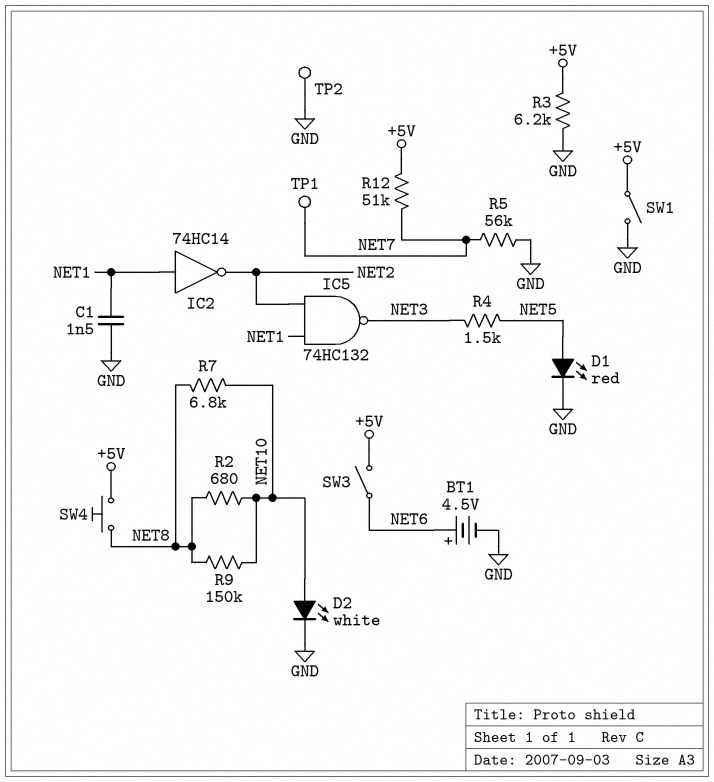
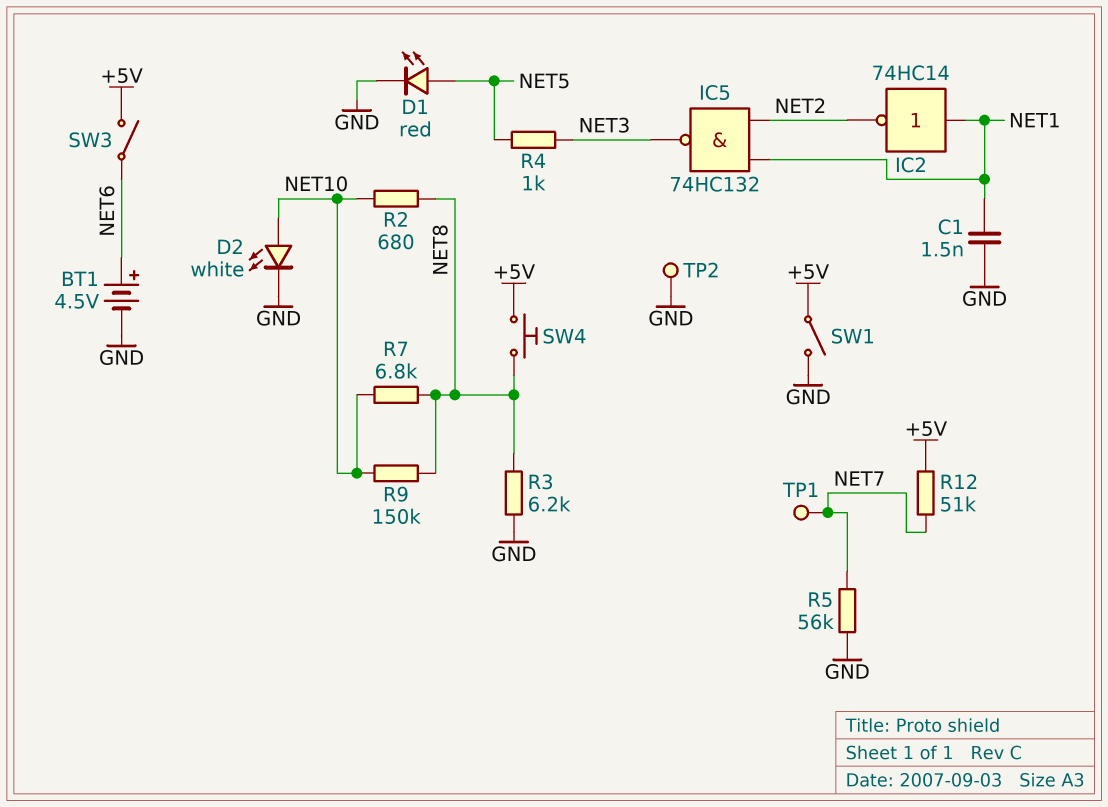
R3: 6.2k (+5V, GND) -> 6.2k (GND, NET8)
R4: 1.5k (NET3, NET5) -> 1k (NET3, NET5)

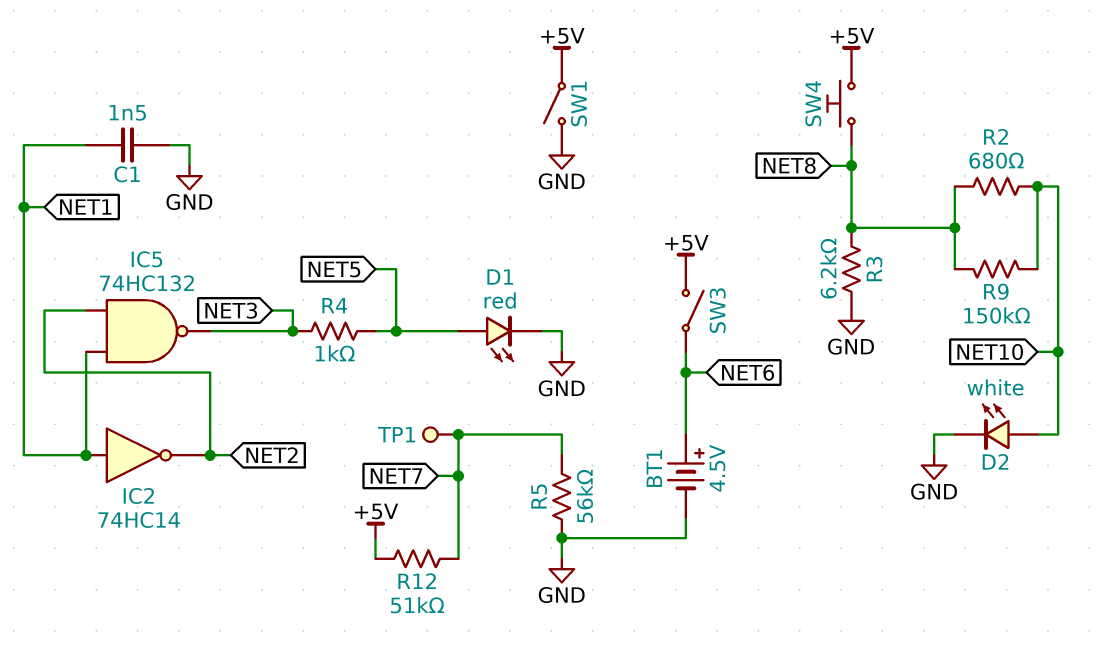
R7: 6.8k (NET8, NET10) -> none
TP2: test point (GND) -> none

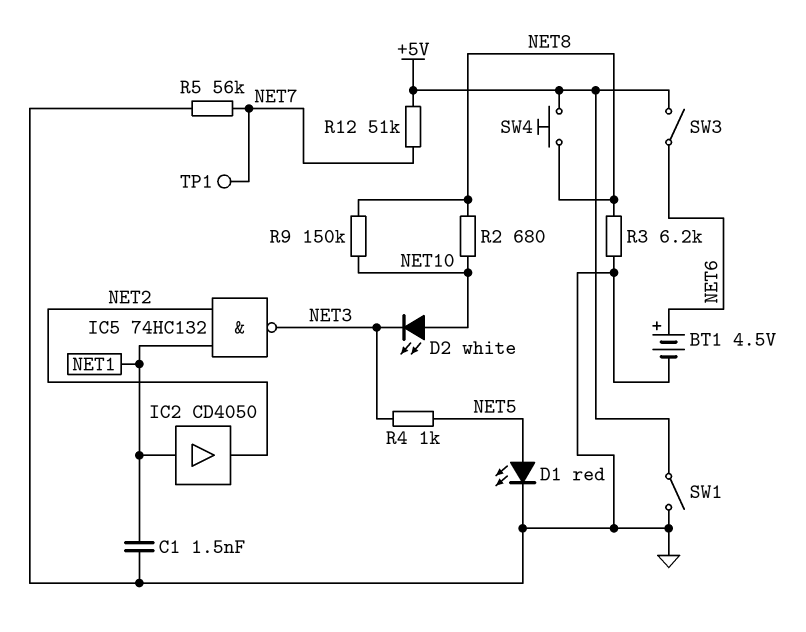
D2: LED white (A NET10, K GND) -> LED white (A NET10, K NET3)
IC2: NOT 74HC14 (in NET1, out NET2) -> buffer CD4050 (in NET1, out NET2)

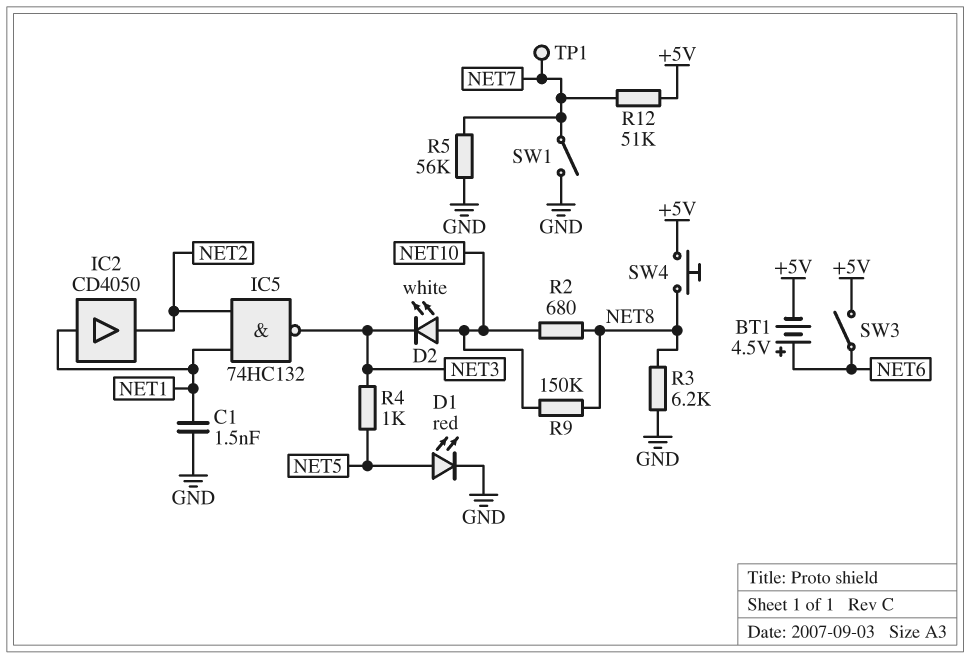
BT1: 4.5V (plus NET6, minus GND) -> 4.5V (plus NET6, minus +5V)
SW1: switch (+5V, GND) -> switch (GND, NET7)

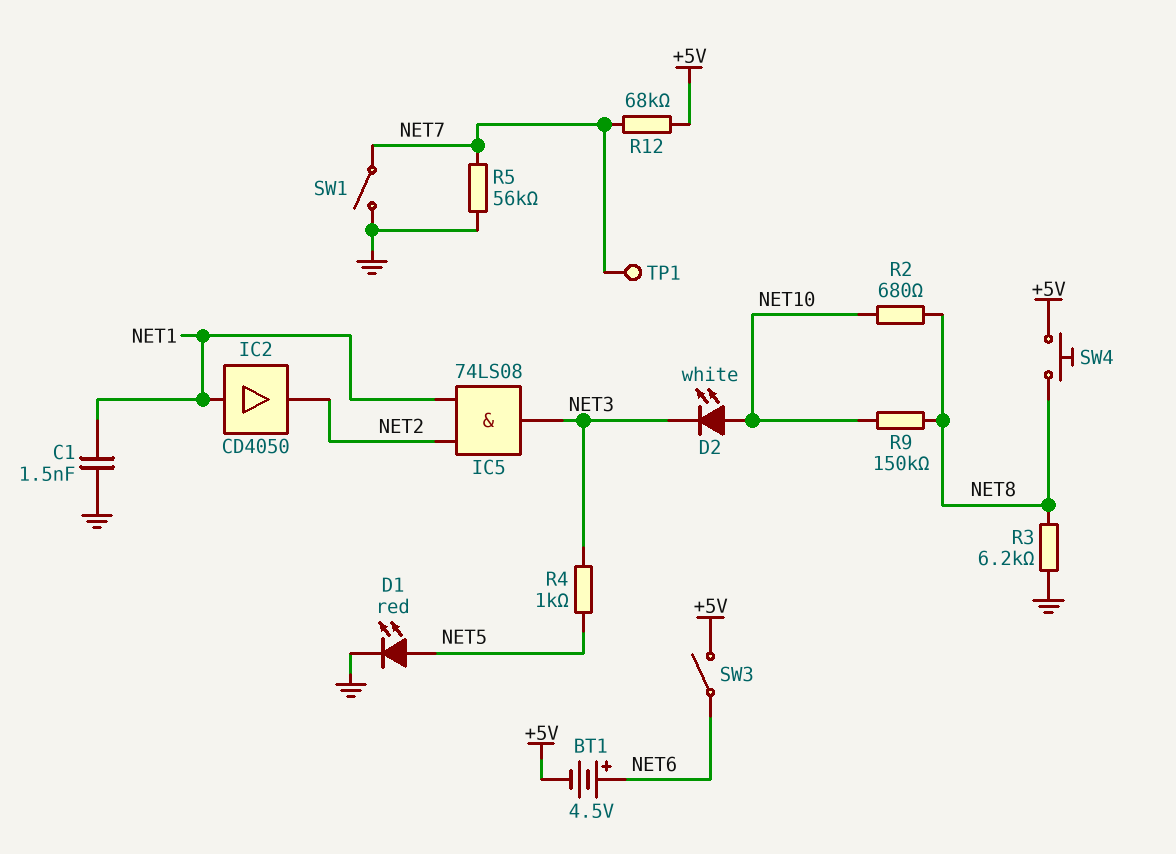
IC5: NAND 74HC132 (in NET1, in NET2, out NET3) -> AND 74LS08 (in NET1, in NET2, out NET3)
R12: 51k (+5V, NET7) -> 68k (+5V, NET7)

